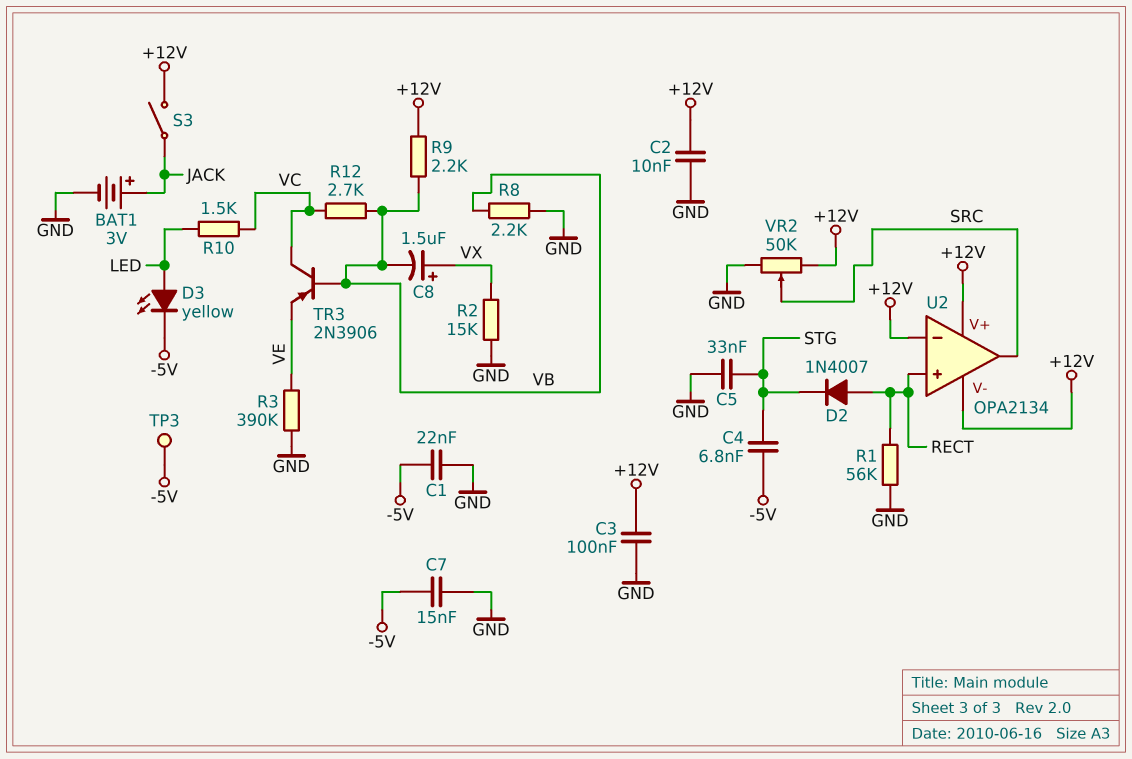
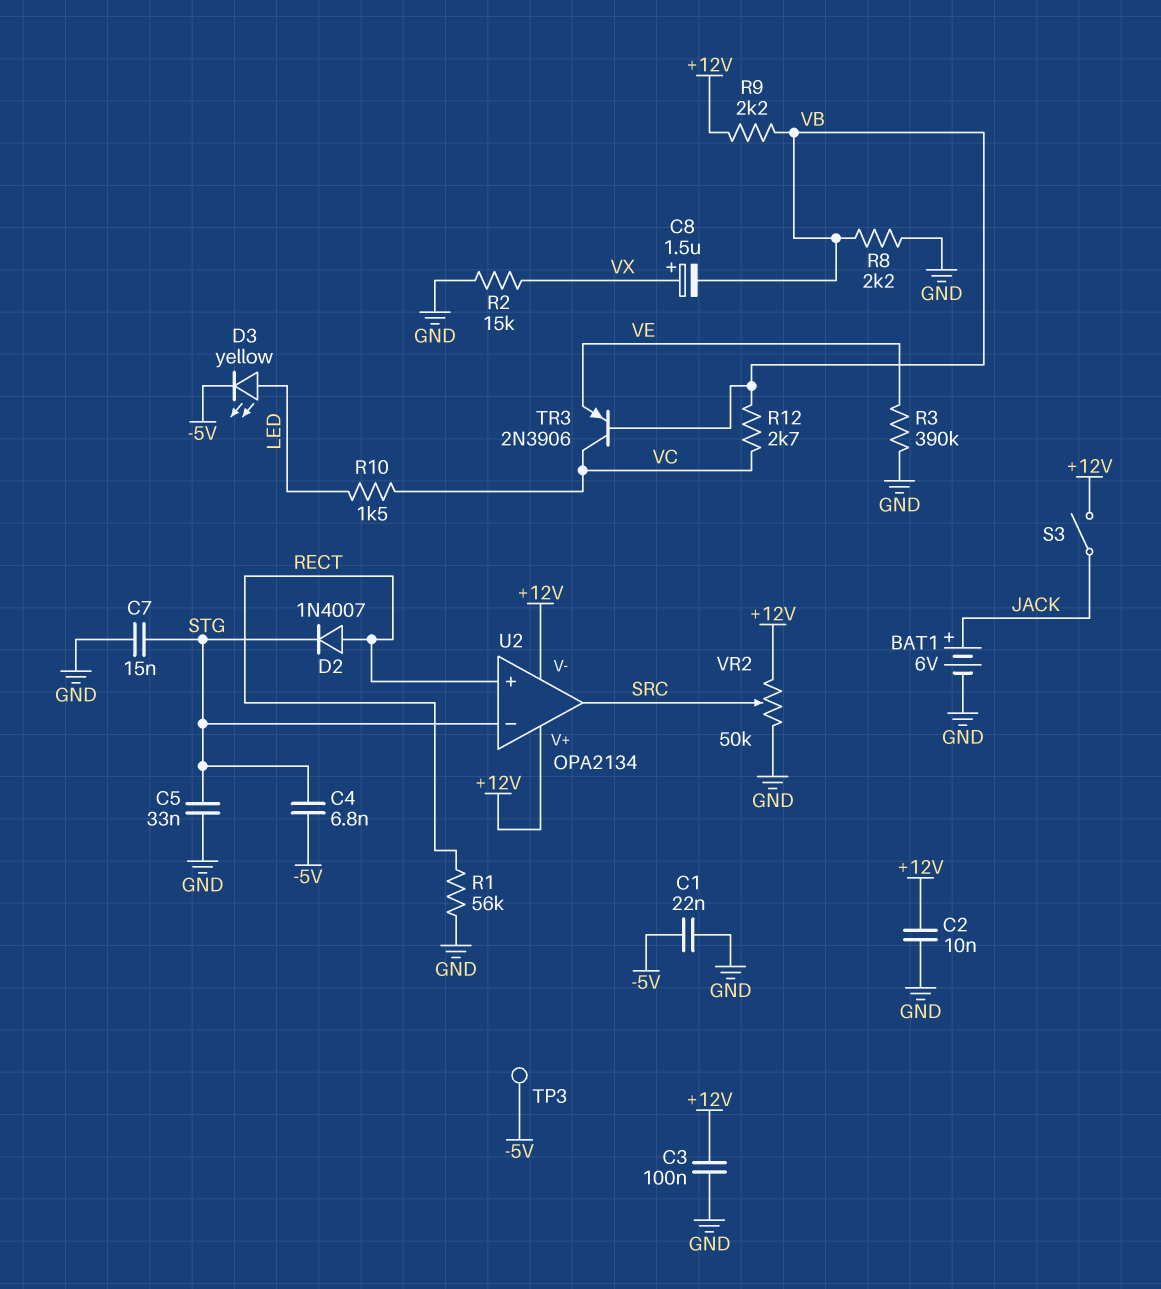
BAT1: 3V (plus JACK, minus GND) -> 6V (plus JACK, minus GND)
C7: 15nF (-5V, GND) -> 15nF (GND, STG)
U2 pin in-: +12V -> STG

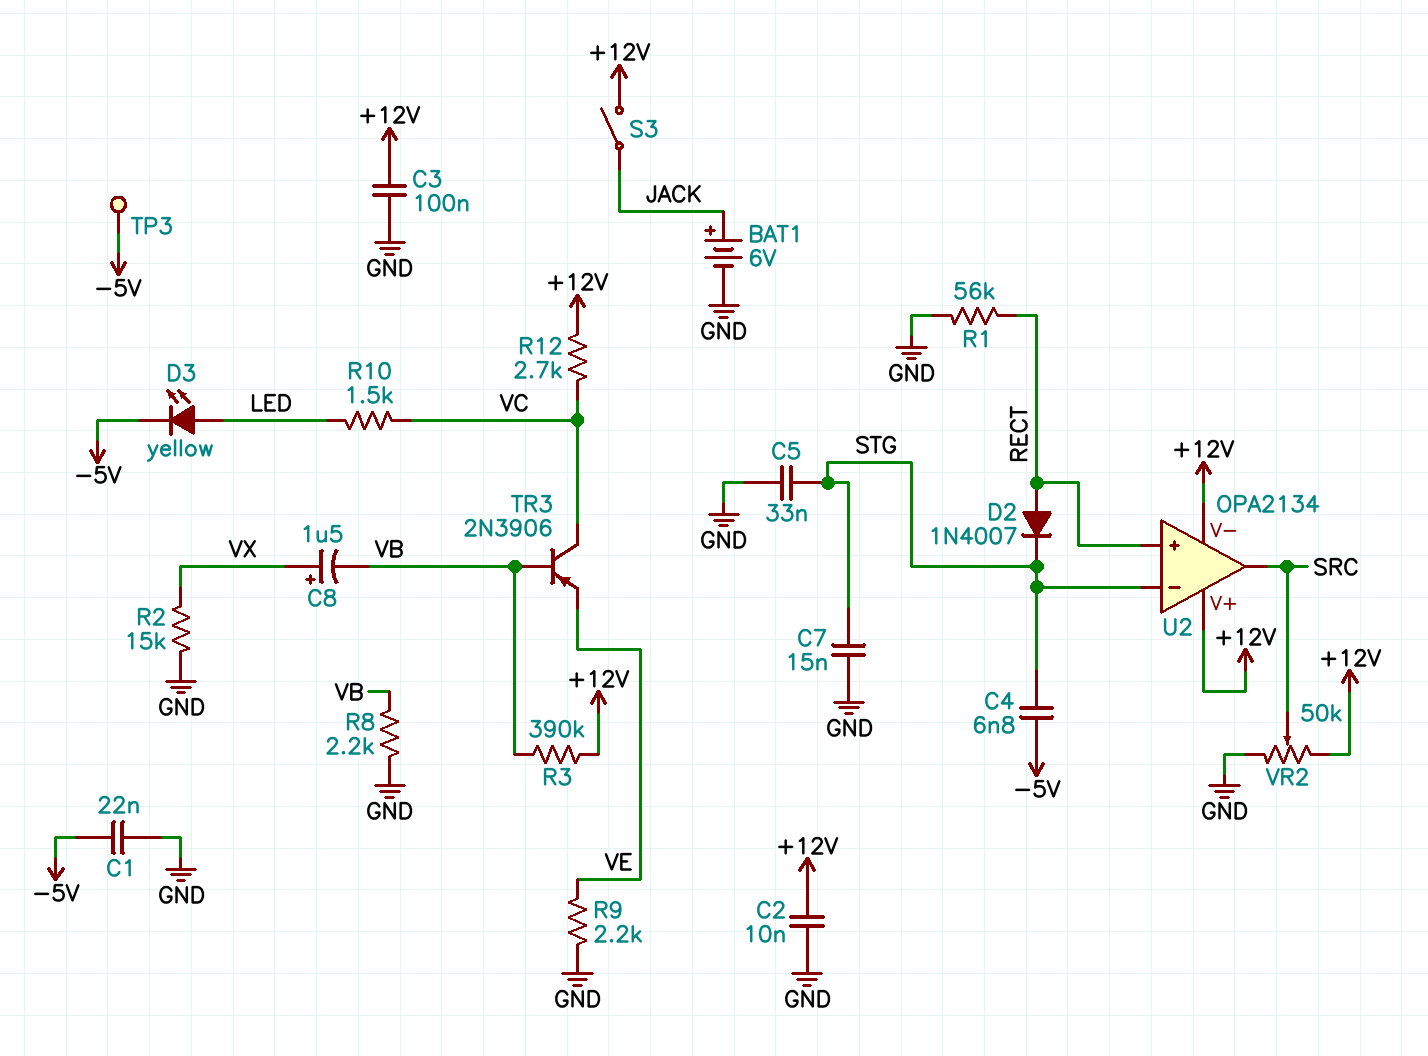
R3: 390k (GND, VE) -> 390k (+12V, VB)
R9: 2.2k (+12V, VB) -> 2.2k (GND, VE)
R12: 2.7k (VB, VC) -> 2.7k (+12V, VC)

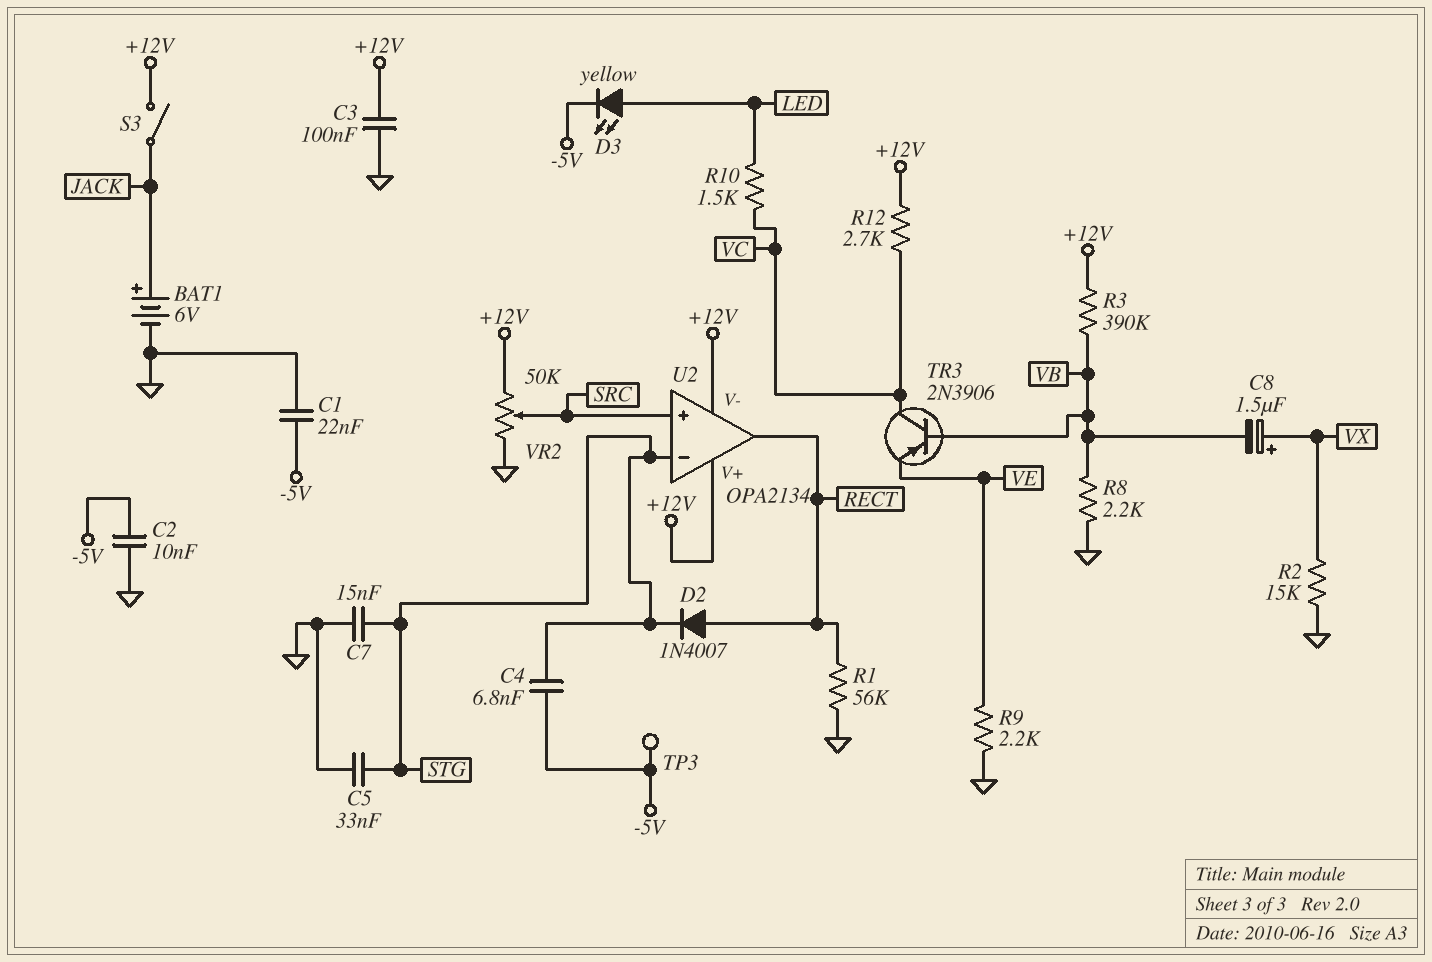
C2: 10nF (+12V, GND) -> 10nF (-5V, GND)
U2 pin in+: RECT -> SRC
U2 pin out: SRC -> RECT

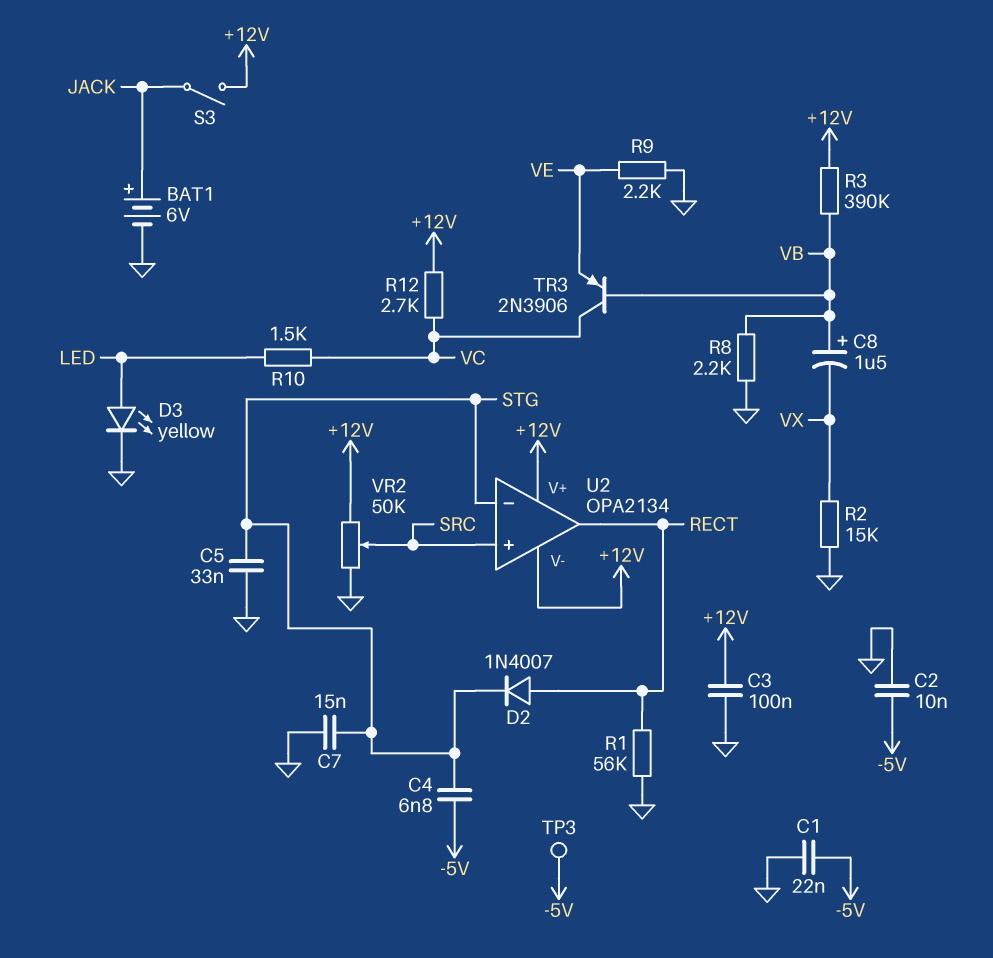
C8: 1.5uF (plus VX, minus VB) -> 1.5uF (plus VB, minus VX)
D3: LED yellow (A LED, K -5V) -> LED yellow (A LED, K GND)

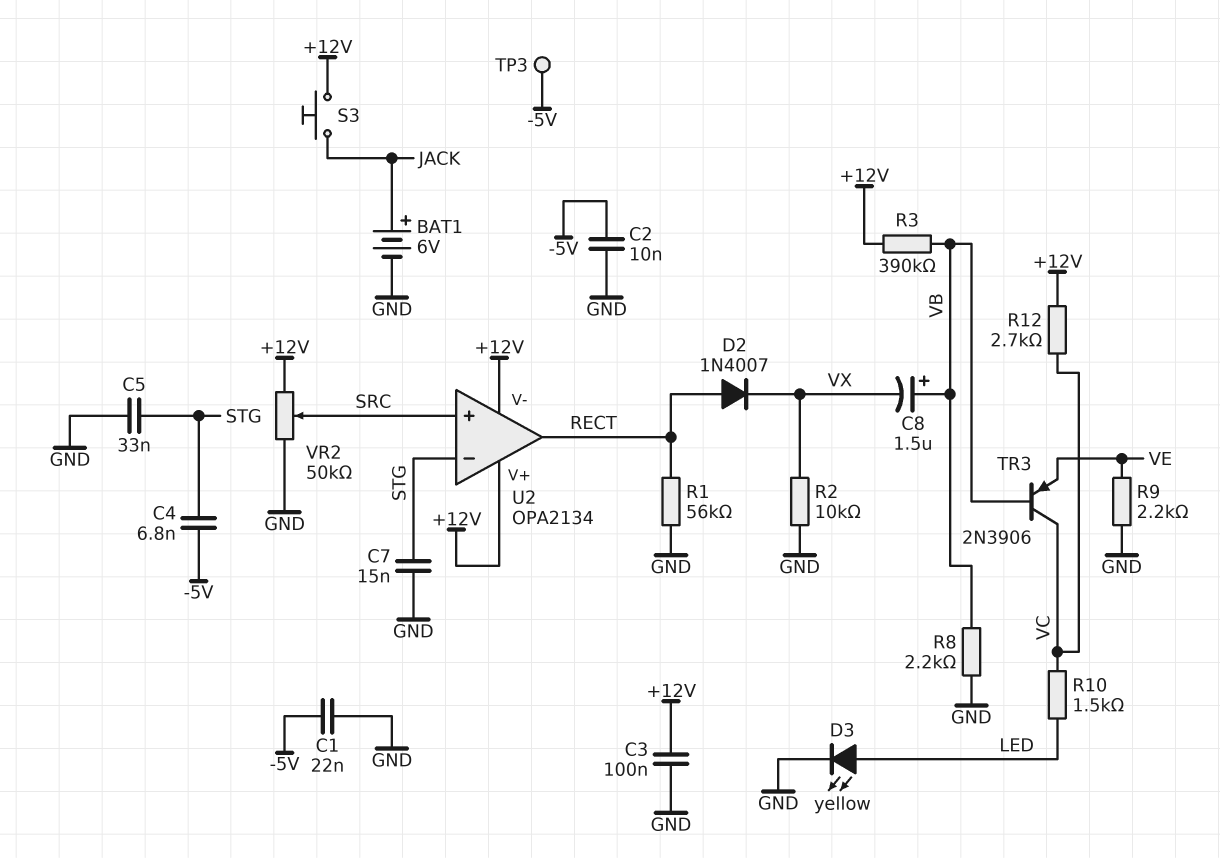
D2: diode 1N4007 (A RECT, K STG) -> diode 1N4007 (A RECT, K VX)
R2: 15k (GND, VX) -> 10k (GND, VX)
S3: switch (+12V, JACK) -> button (+12V, JACK)

